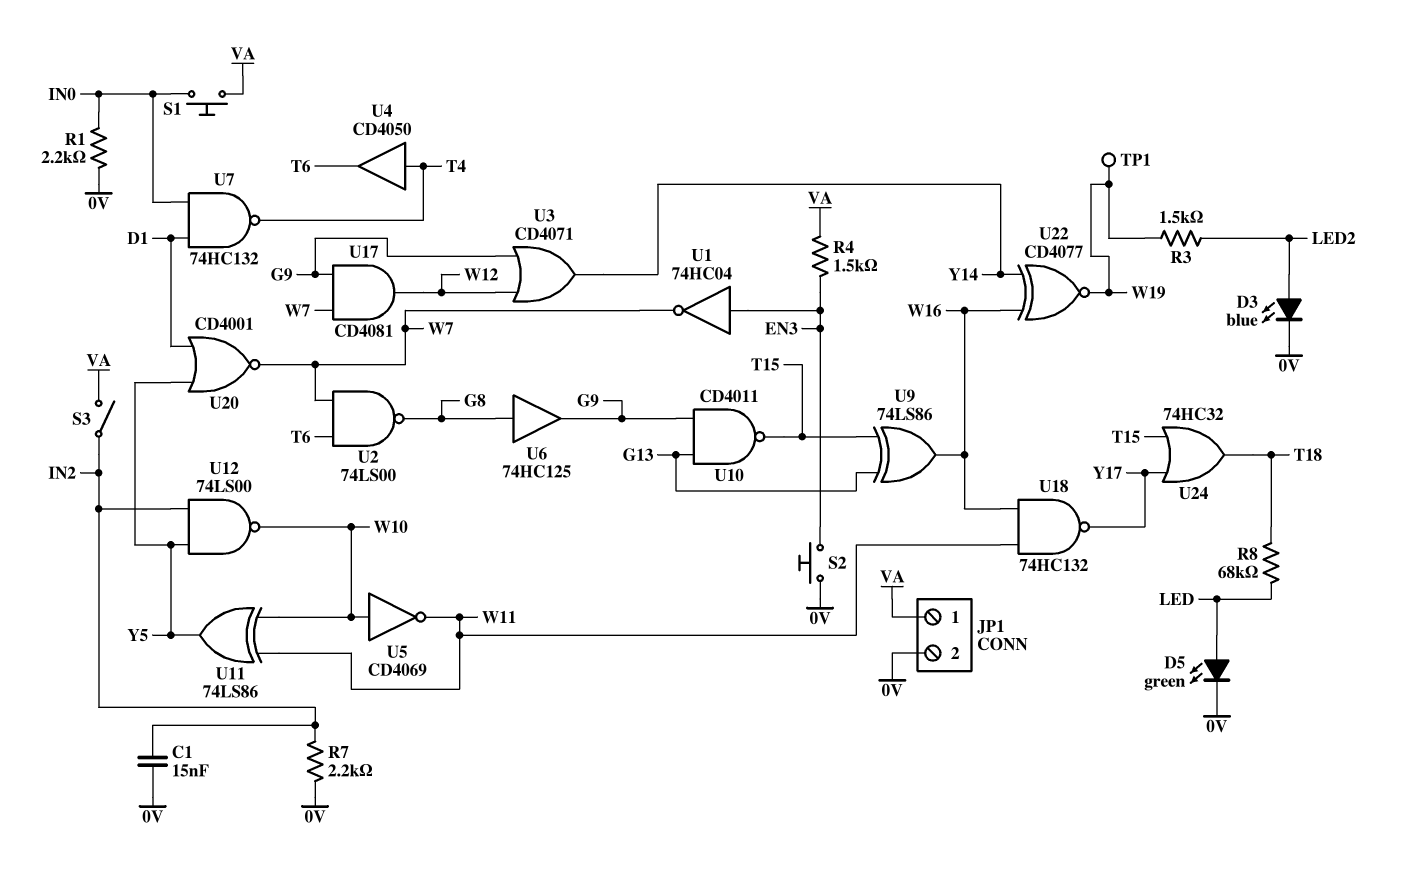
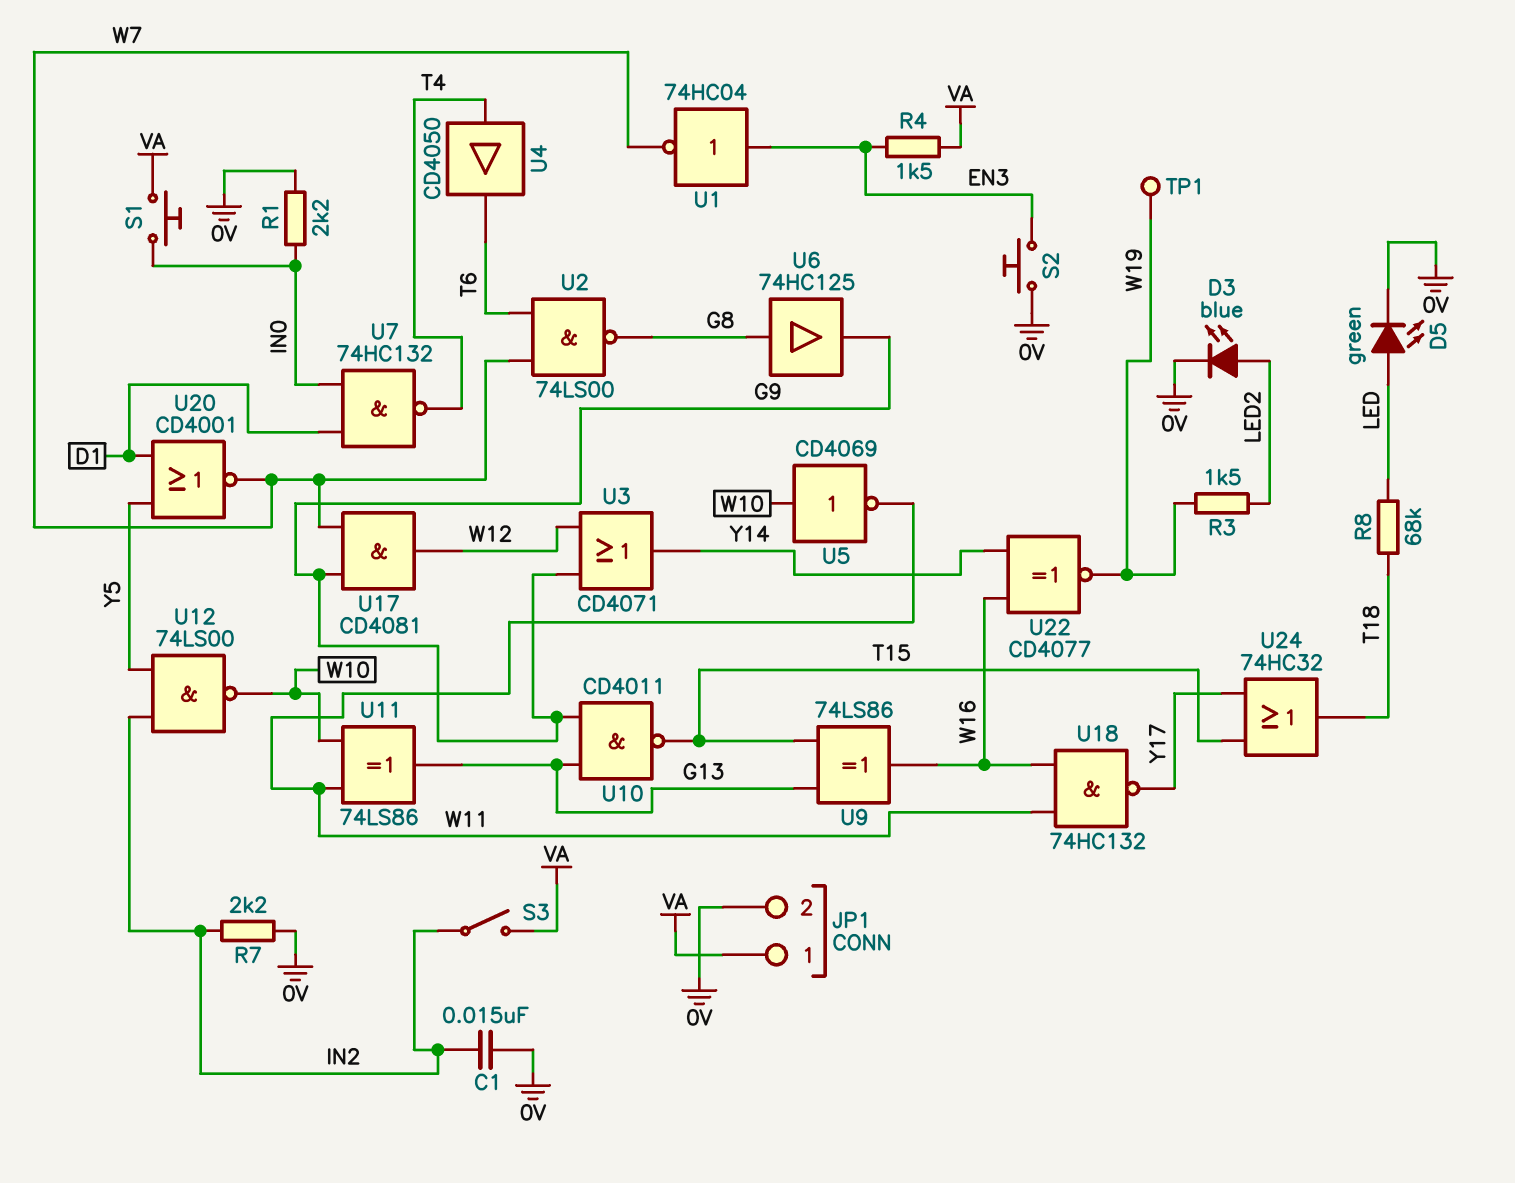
U11: XOR 74LS86 (in W10, in W11, out Y5) -> XOR 74LS86 (in W10, in W11, out G13)

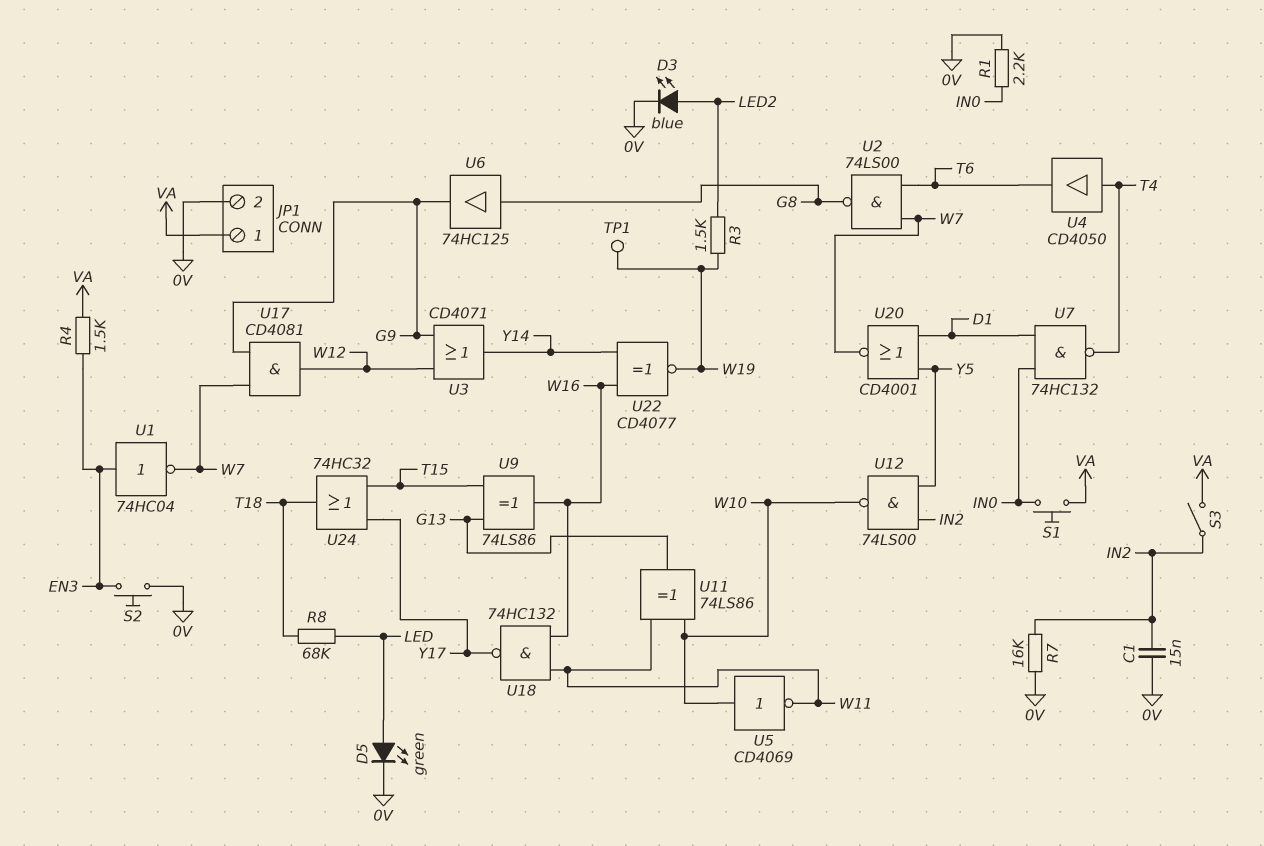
R7: 2.2k (0V, IN2) -> 16k (0V, IN2)
U10: NAND CD4011 (in G9, in G13, out T15) -> none

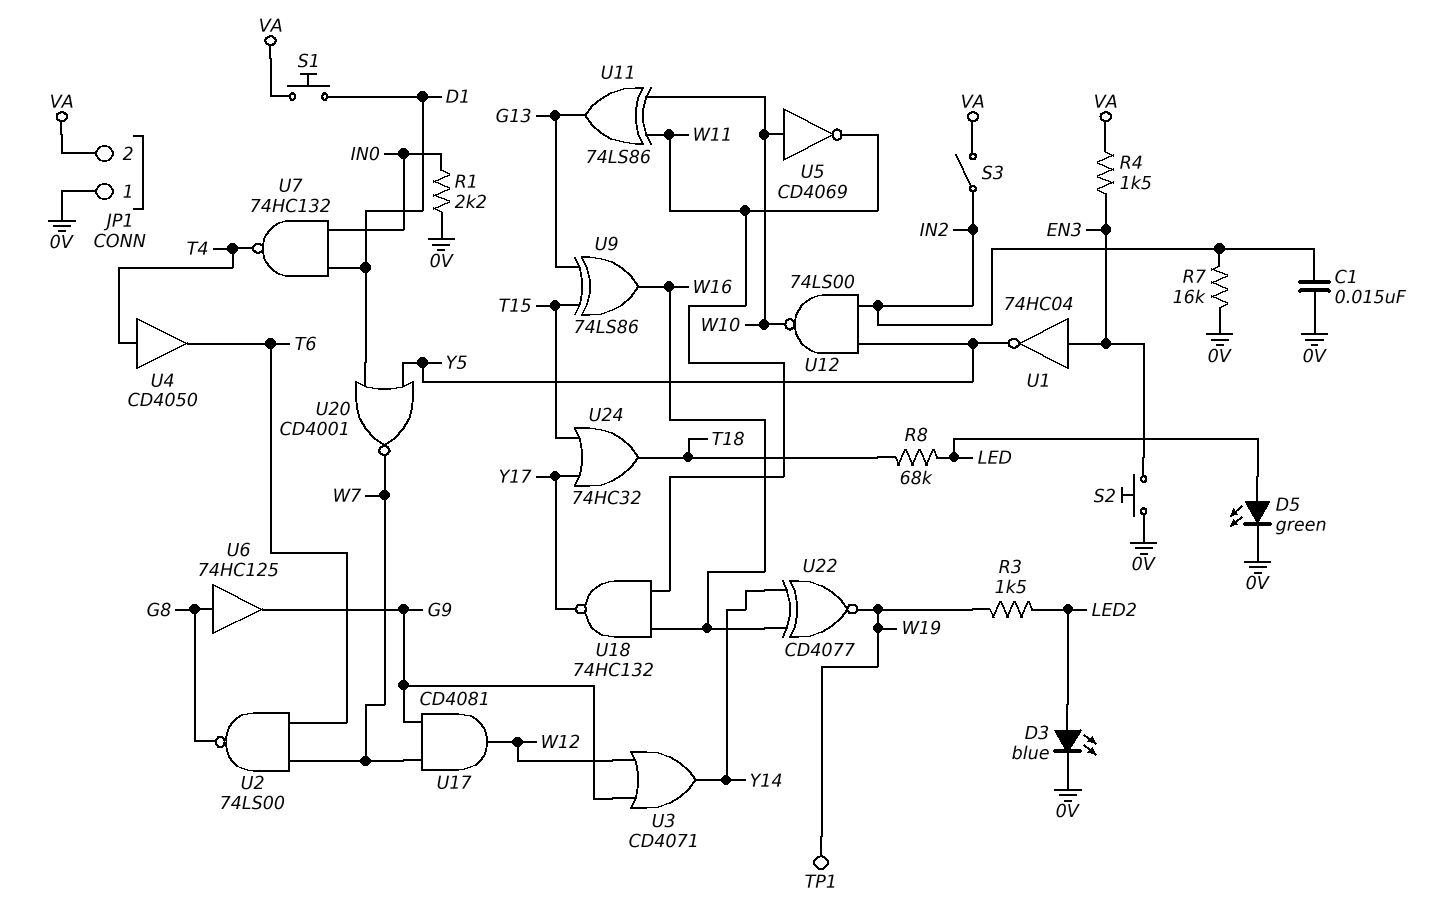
JP1 pin 1: VA -> 0V
JP1 pin 2: 0V -> VA
S1: button (IN0, VA) -> button (D1, VA)
U1: NOT 74HC04 (in EN3, out W7) -> NOT 74HC04 (in EN3, out Y5)

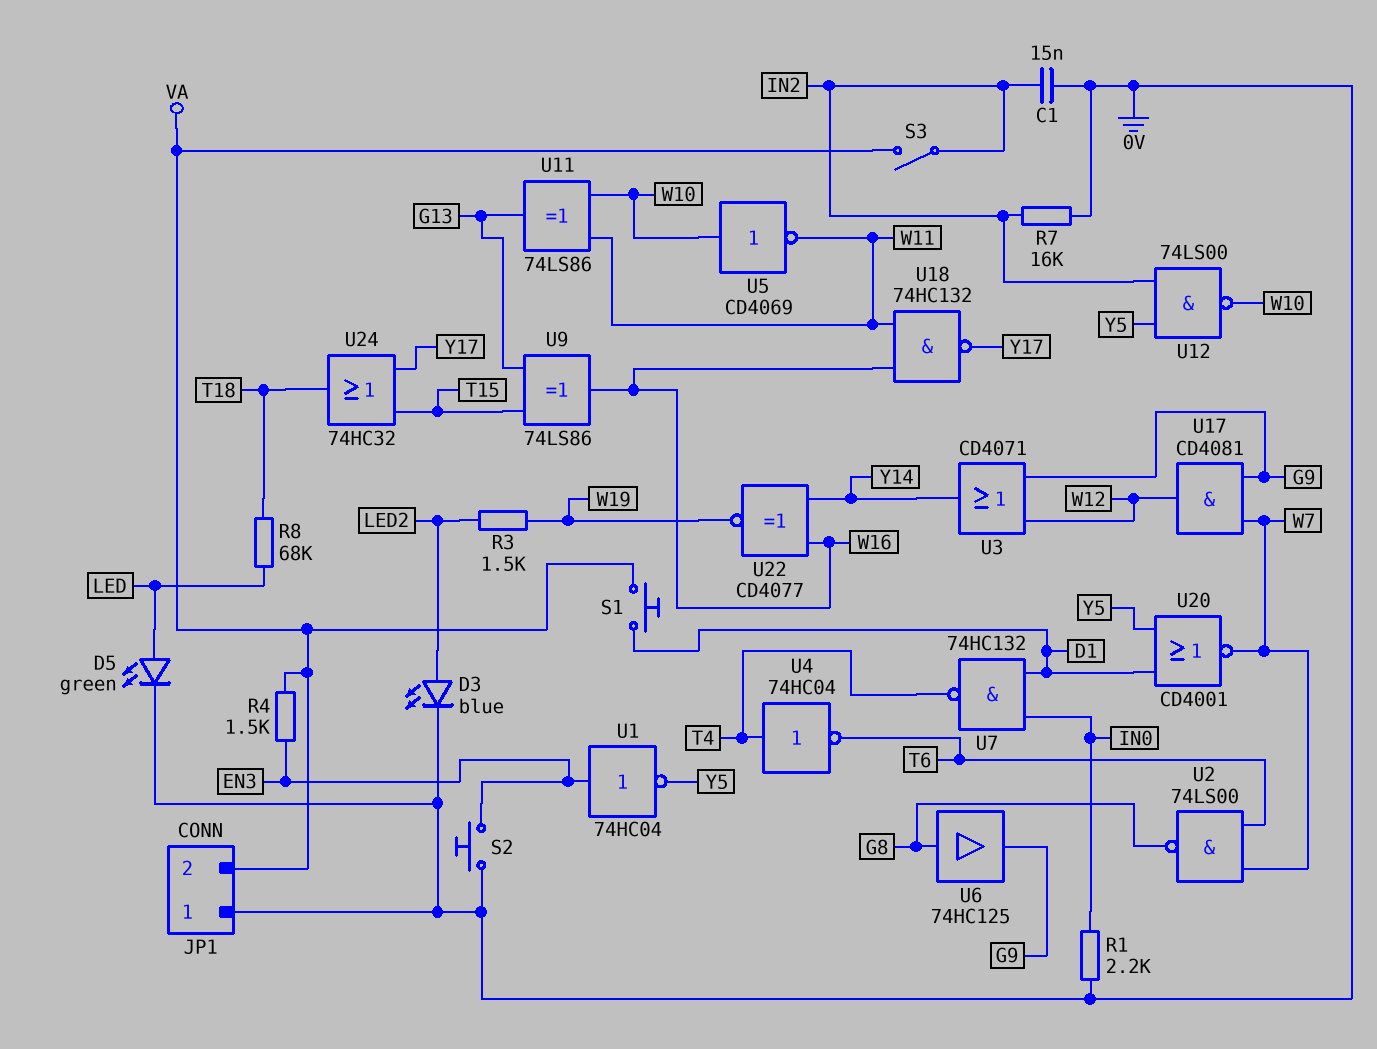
TP1: test point (W19) -> none
U4: buffer CD4050 (in T4, out T6) -> NOT 74HC04 (in T4, out T6)

